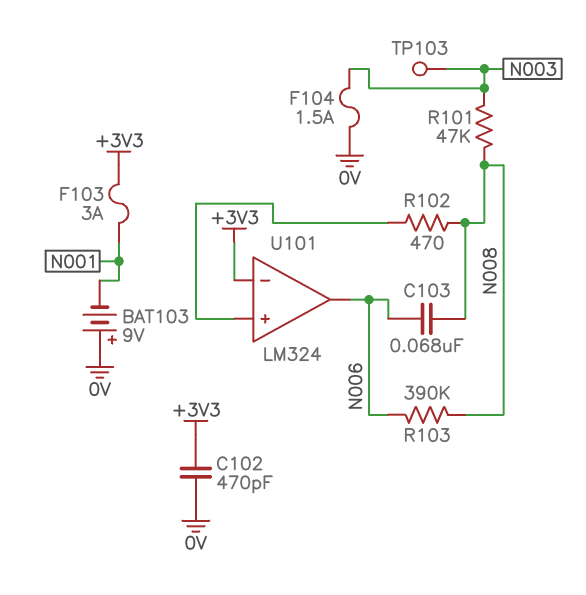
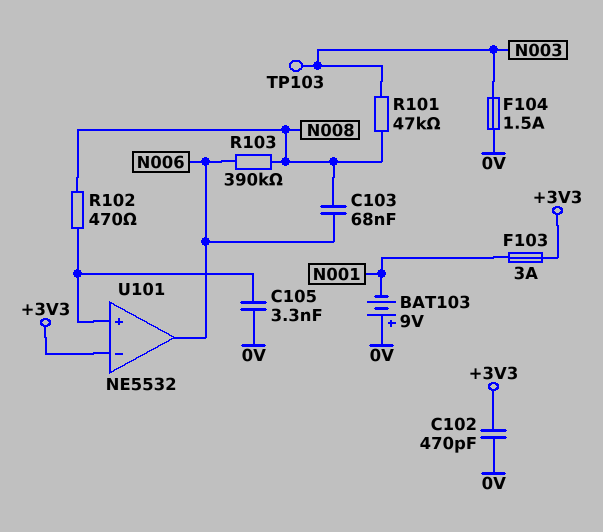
C105: none -> 3.3nF (0V, U101/in+)
U101: LM324 -> NE5532

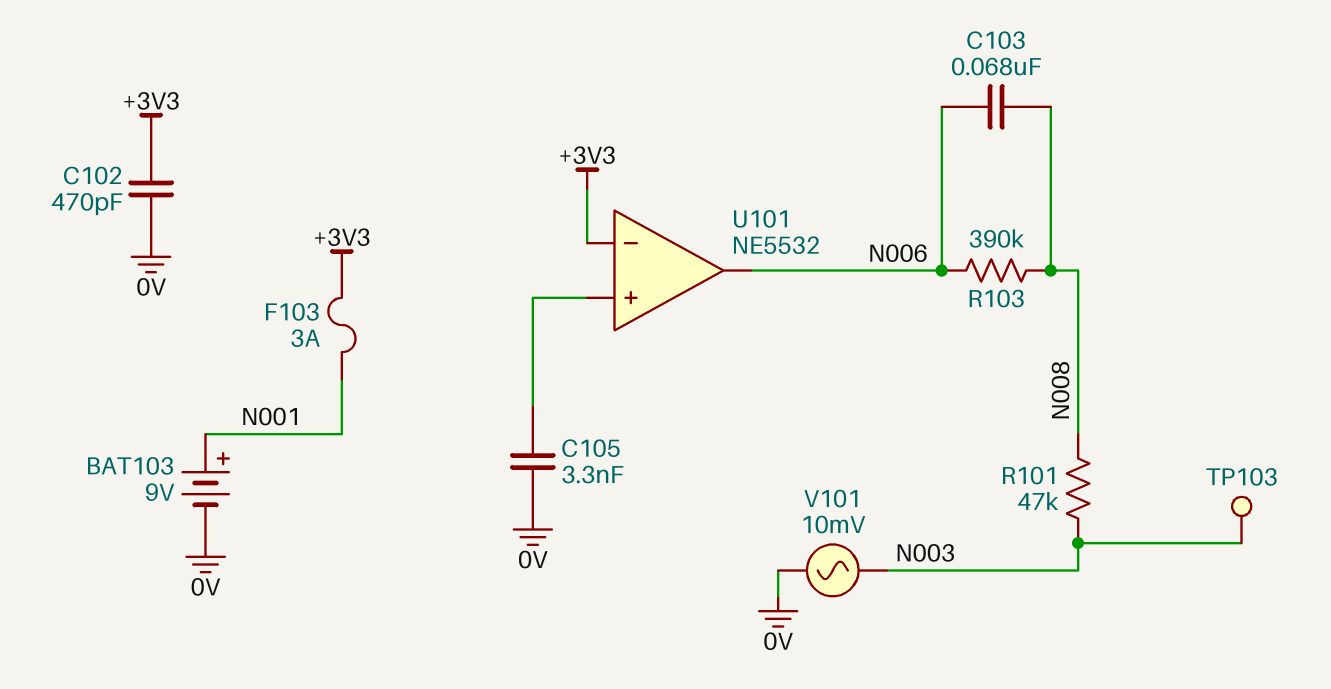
BAT103: 9V (plus 0V, minus N001) -> 9V (plus N001, minus 0V)
F104: 1.5A (0V, N003) -> none
R102: 470 (N008, U101/in+) -> none
V101: none -> AC 10mV (0V, N003)

